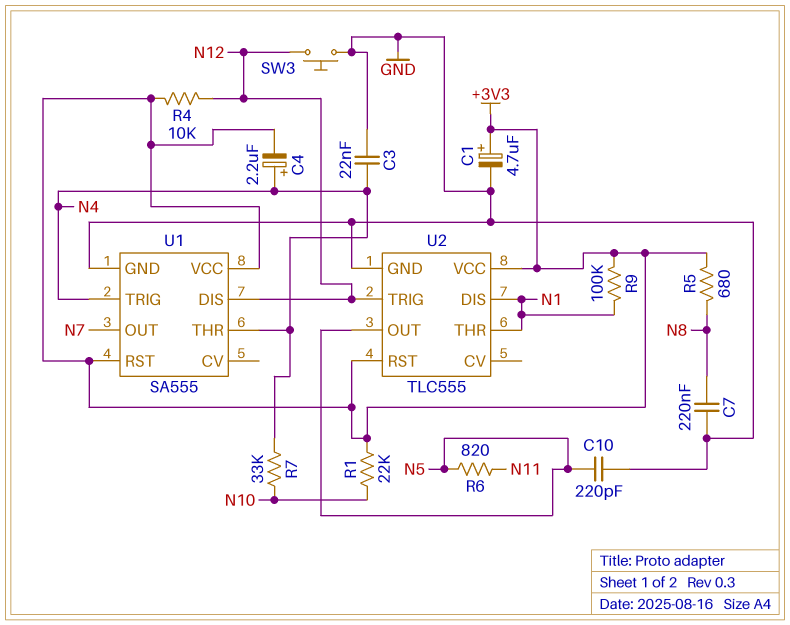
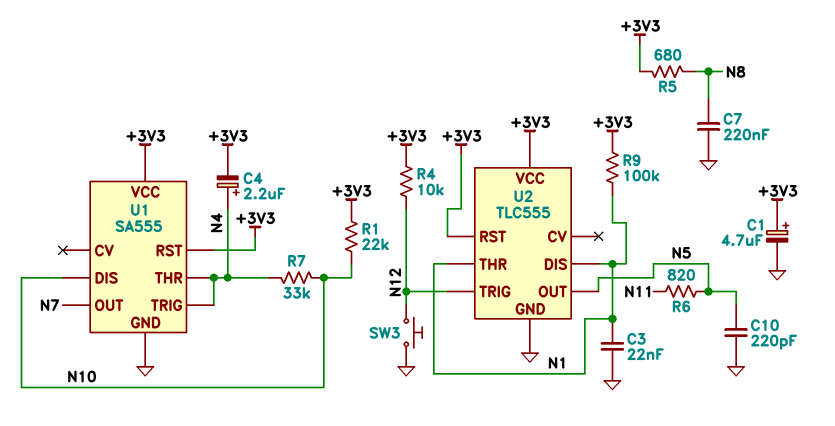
C3: 22nF (GND, N4) -> 22nF (GND, N1)
U1 pin DIS: N12 -> N10

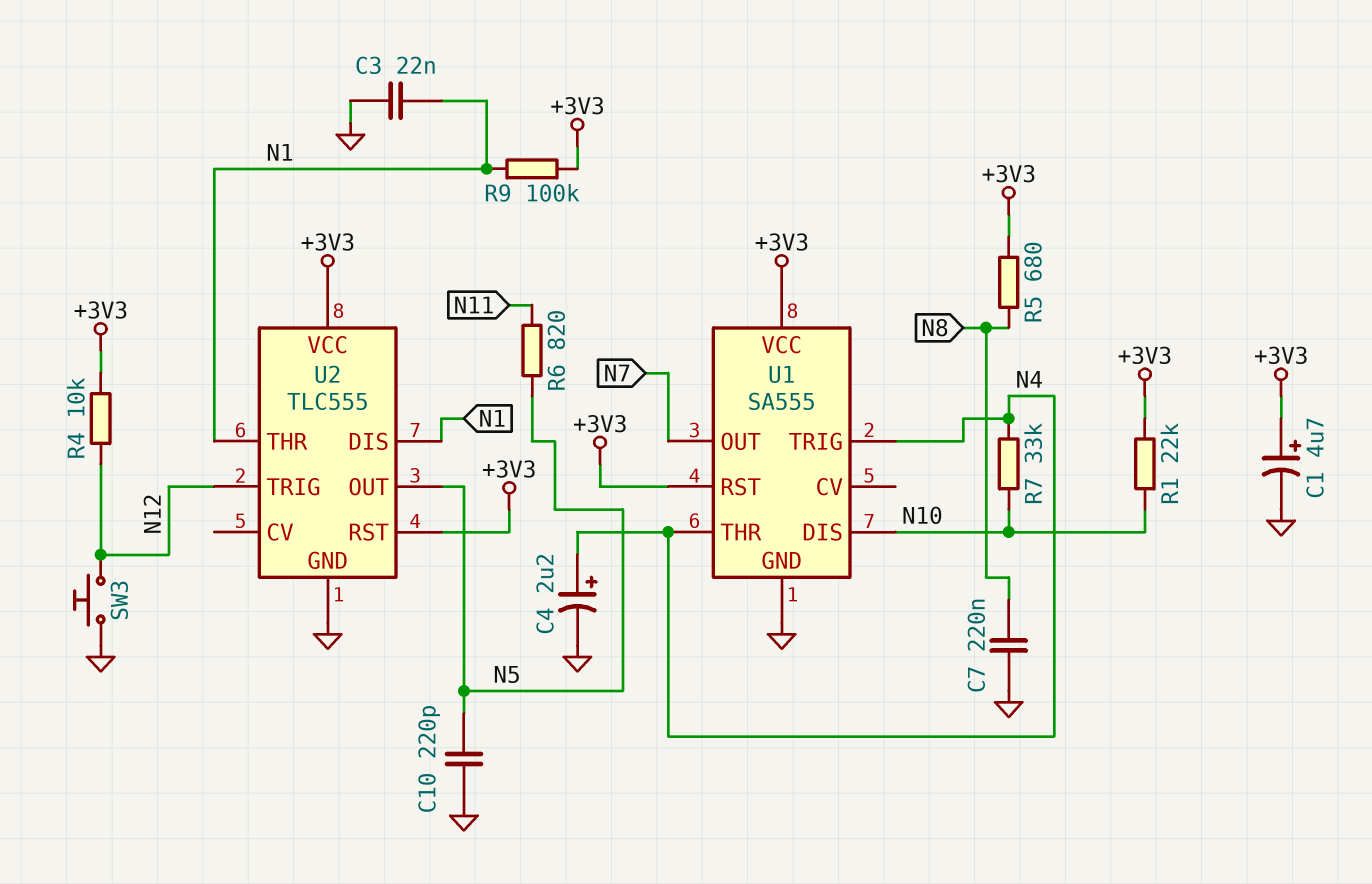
C4: 2.2uF (plus N4, minus +3V3) -> 2.2uF (plus N4, minus GND)

